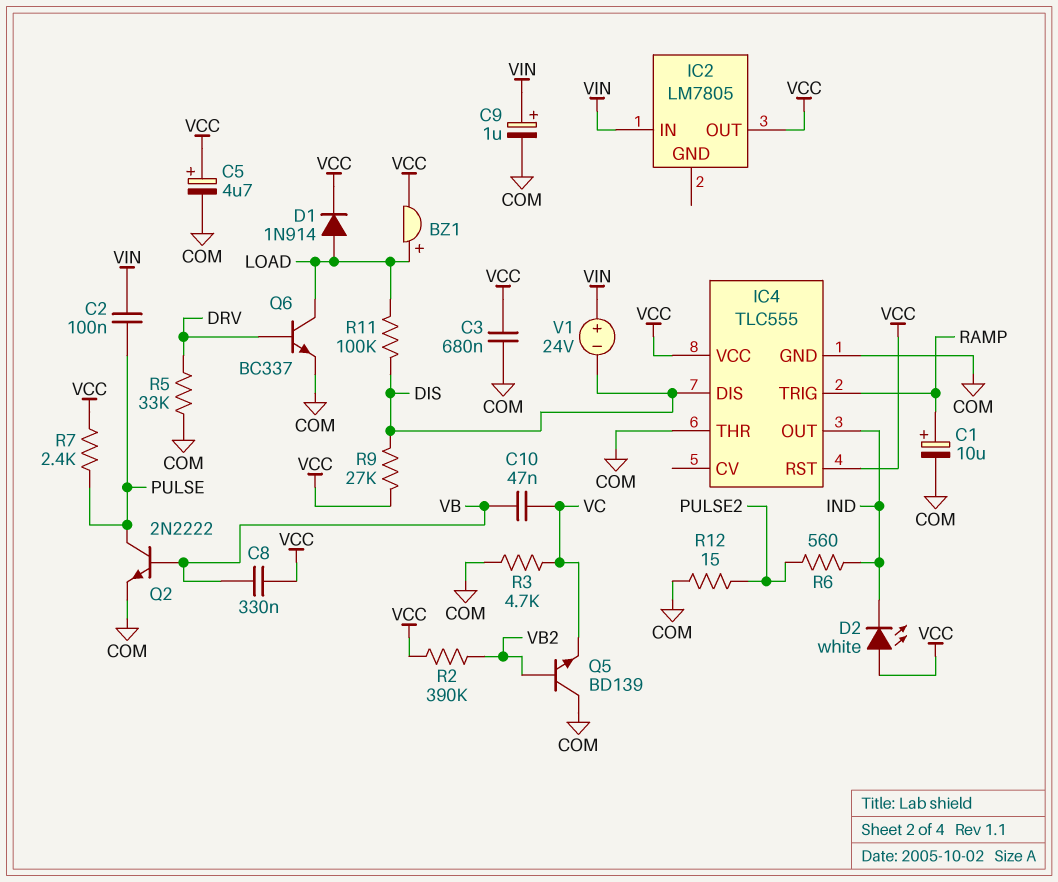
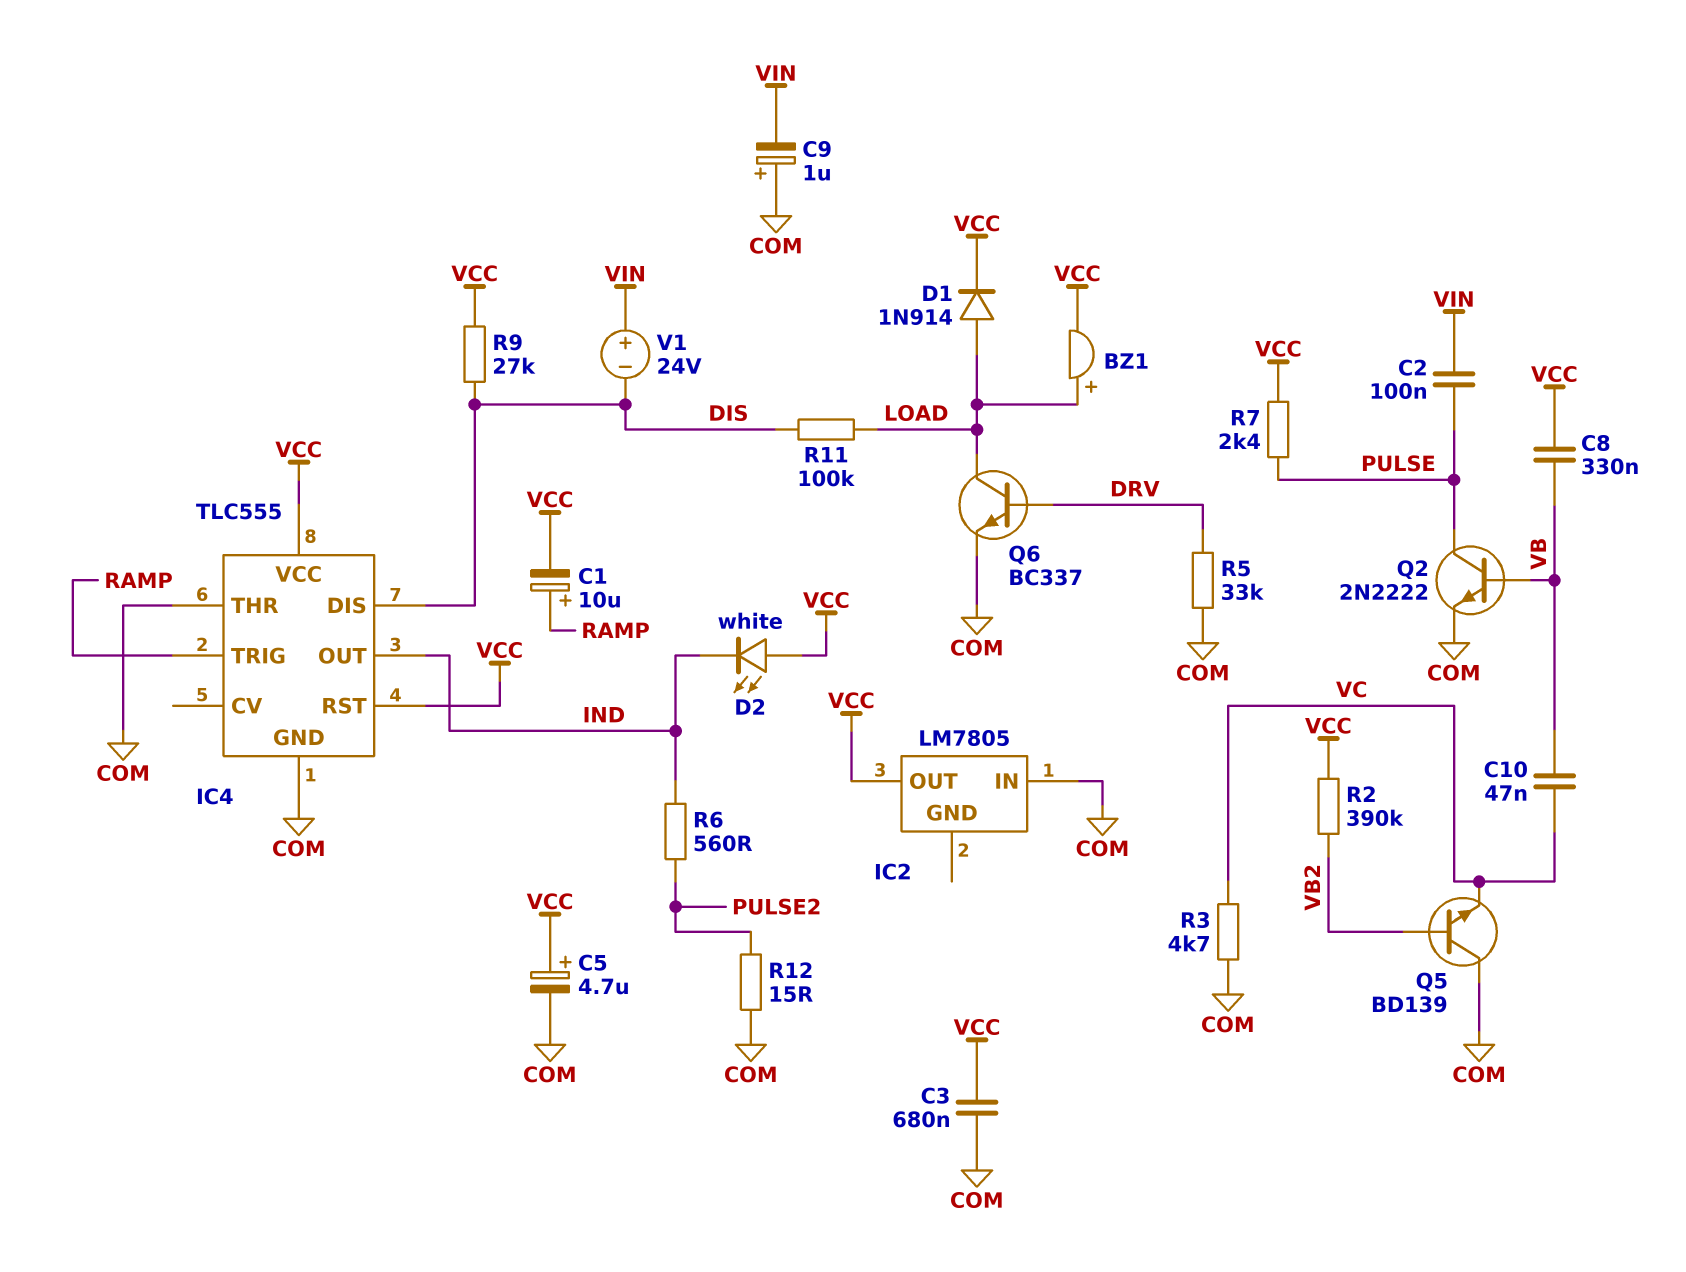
C1: 10uF (plus RAMP, minus COM) -> 10uF (plus RAMP, minus VCC)
C9: 1uF (plus VIN, minus COM) -> 1uF (plus COM, minus VIN)
IC2 pin IN: VIN -> COM

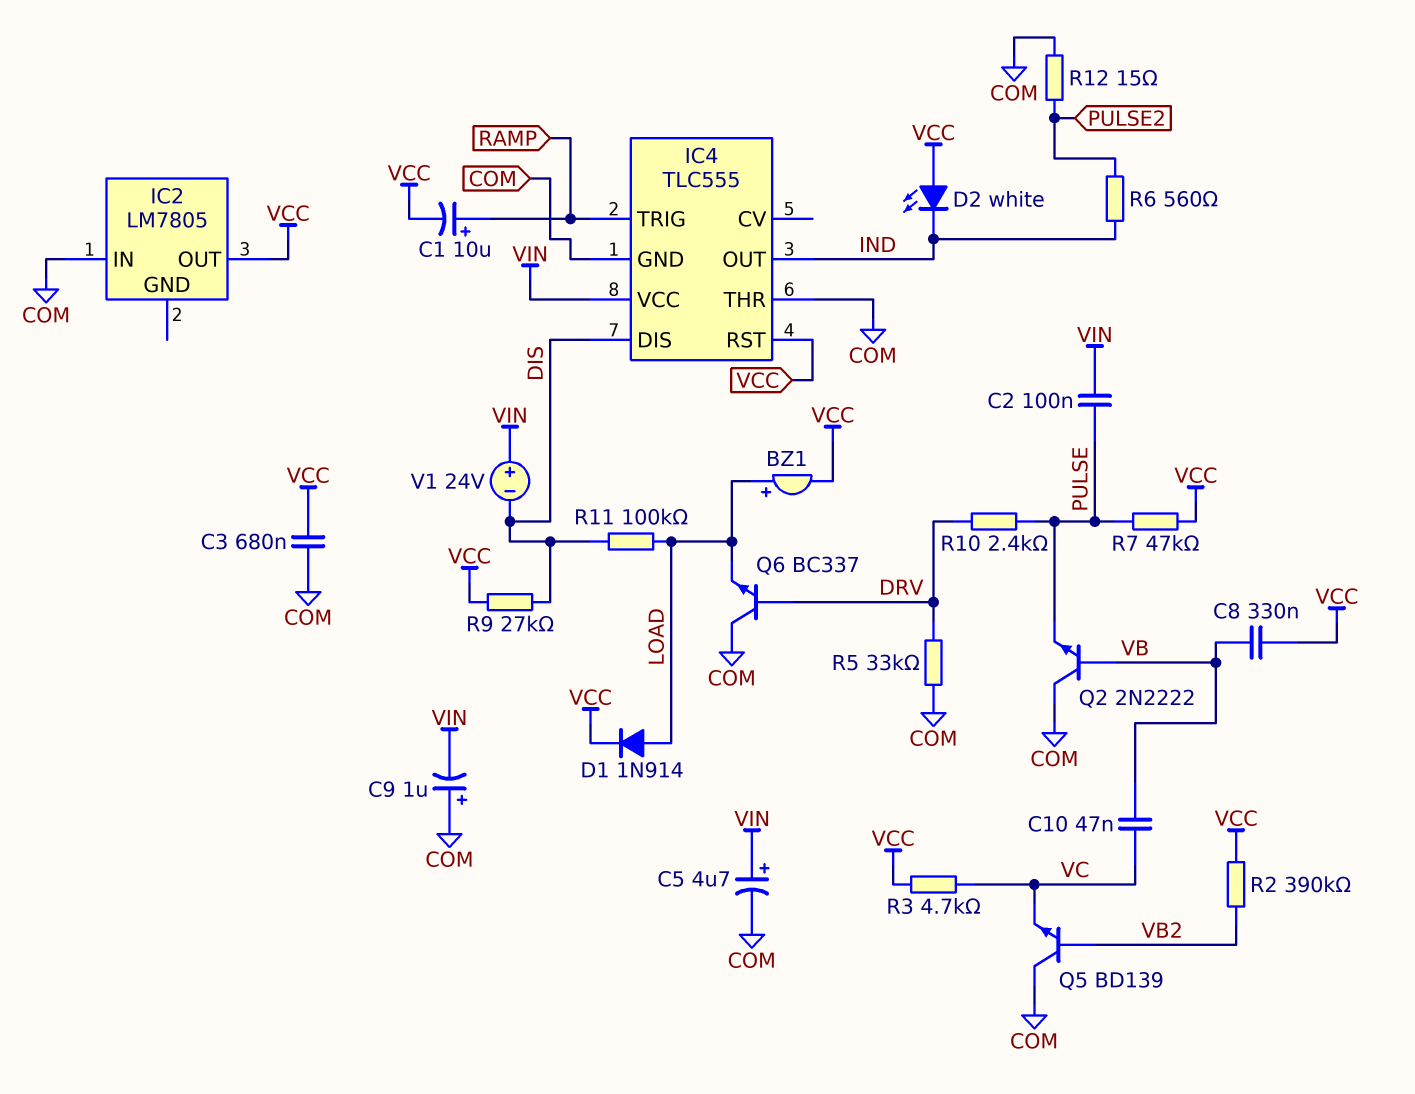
C5: 4.7uF (plus VCC, minus COM) -> 4.7uF (plus VIN, minus COM)
IC4 pin VCC: VCC -> VIN
Q2: NPN 2N2222 (B VB, C PULSE, E COM) -> NPN 2N2222 (B VB, C COM, E PULSE)
Q6: NPN BC337 (B DRV, C LOAD, E COM) -> NPN BC337 (B DRV, C COM, E LOAD)
R3: 4.7k (COM, VC) -> 4.7k (VC, VCC)
R7: 2.4k (PULSE, VCC) -> 47k (PULSE, VCC)
R10: none -> 2.4k (DRV, PULSE)

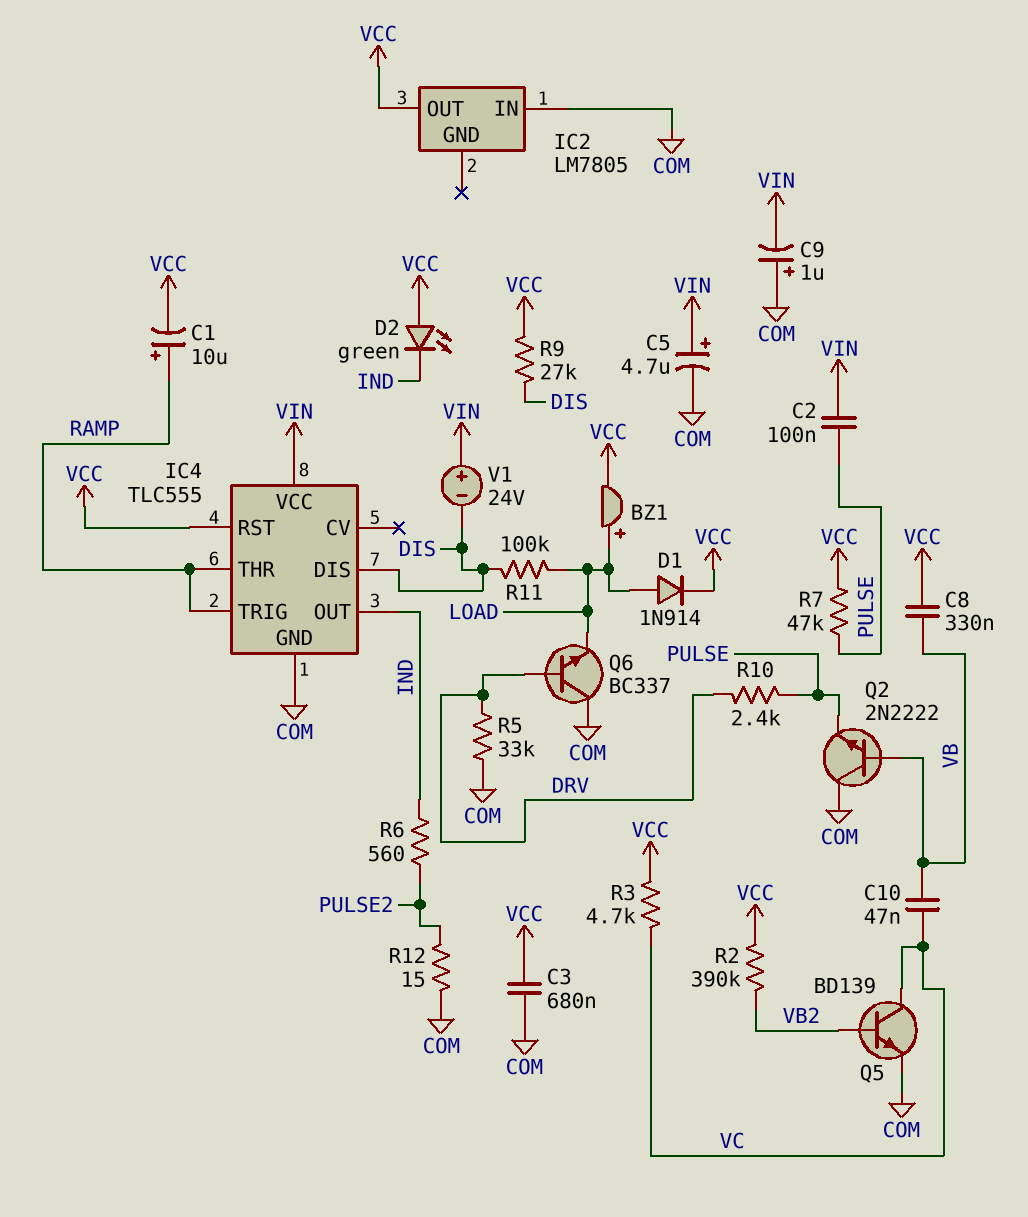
D2: LED white (A VCC, K IND) -> LED green (A VCC, K IND)
IC4 pin THR: COM -> RAMP
Q5: NPN BD139 (B VB2, C COM, E VC) -> NPN BD139 (B VB2, C VC, E COM)

